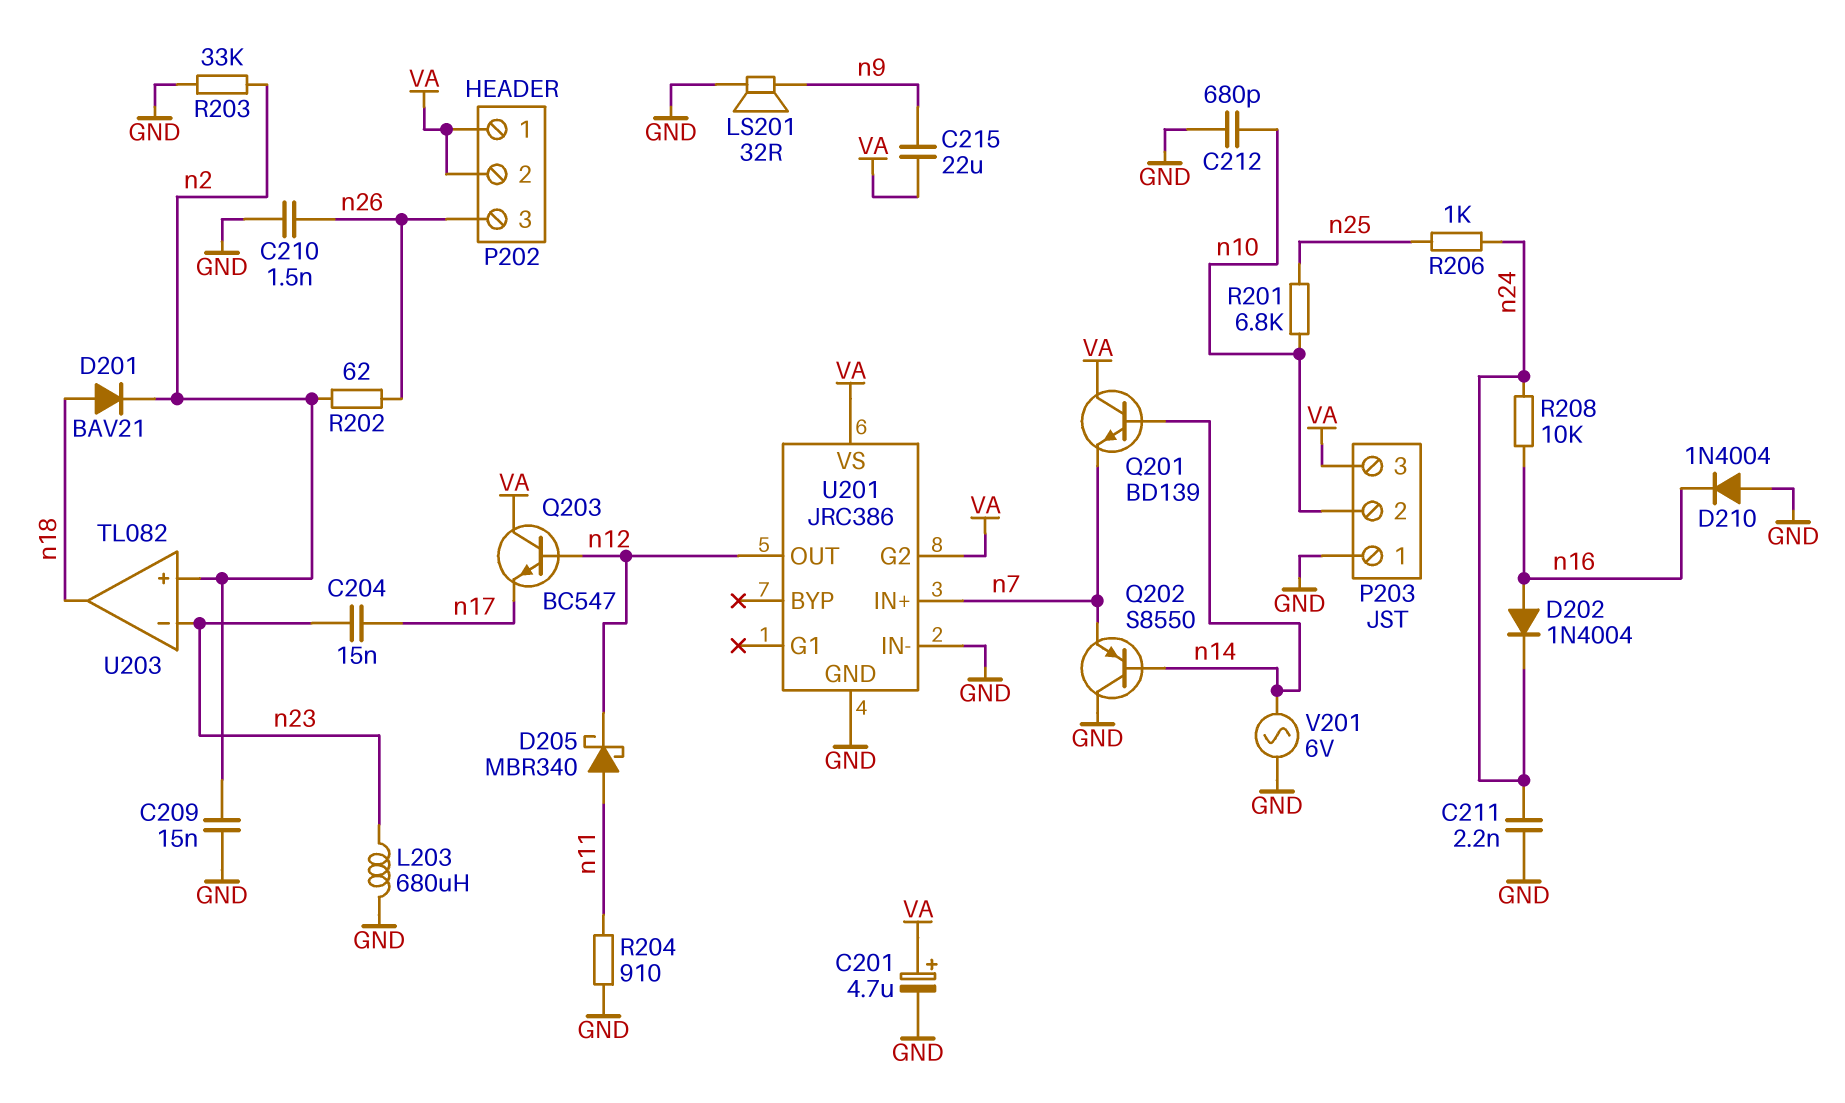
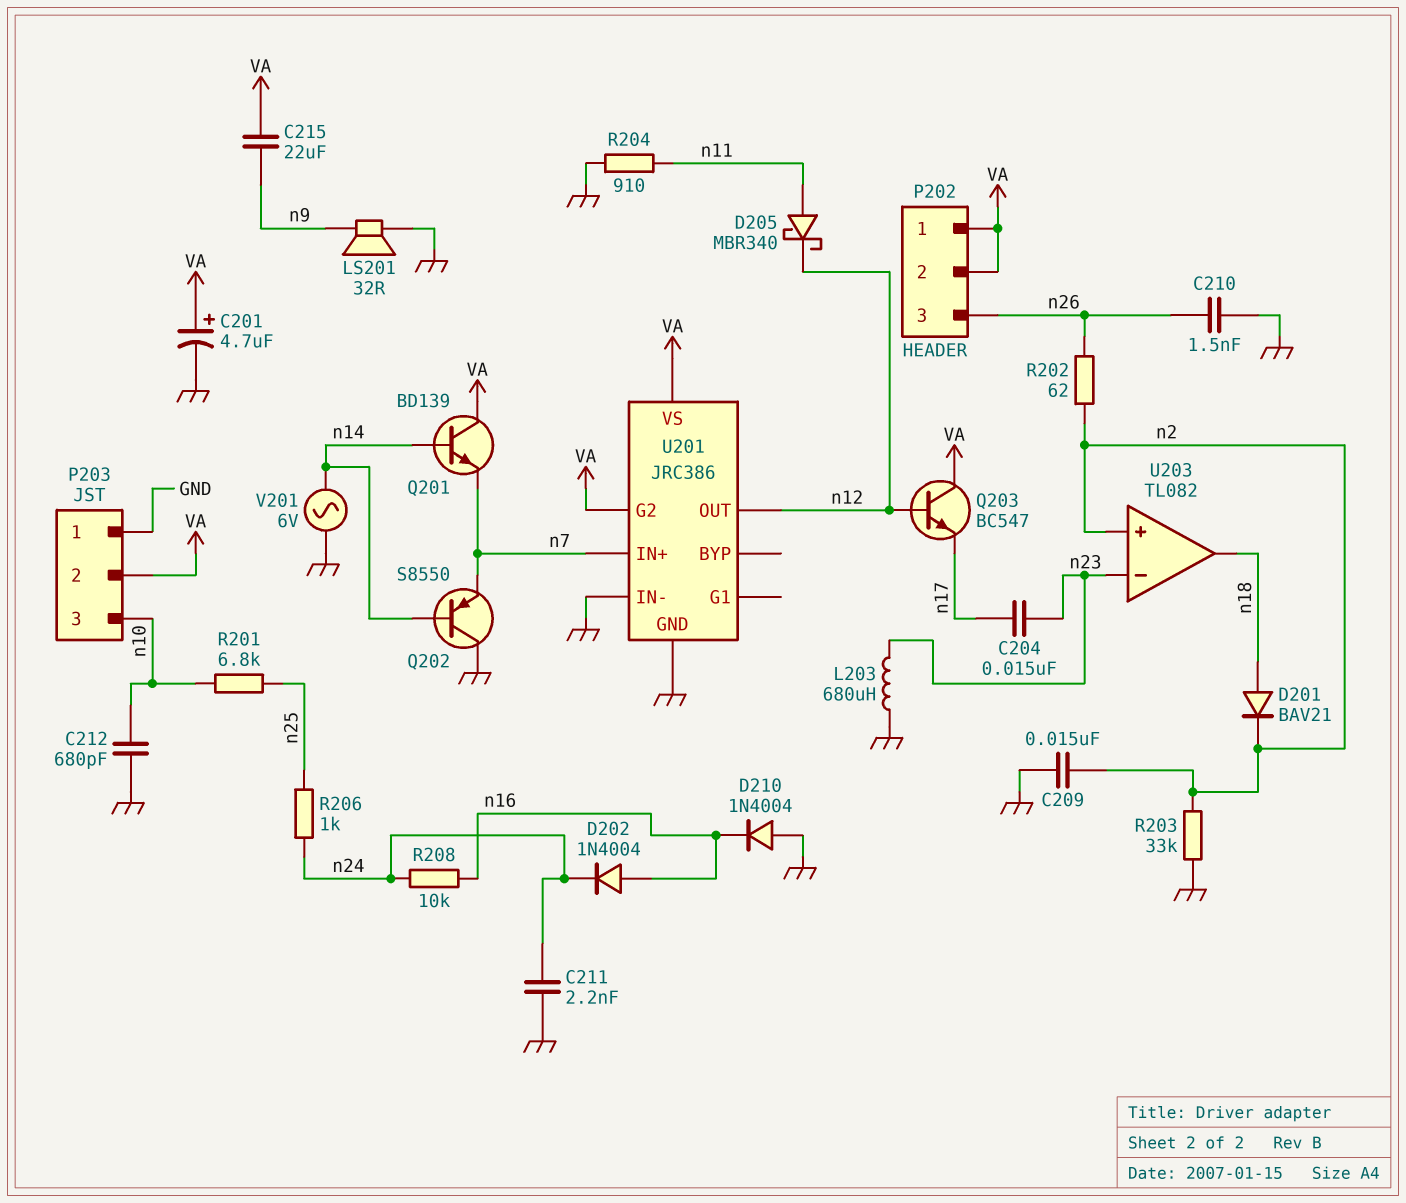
P203 pin 2: n10 -> VA
P203 pin 3: VA -> n10

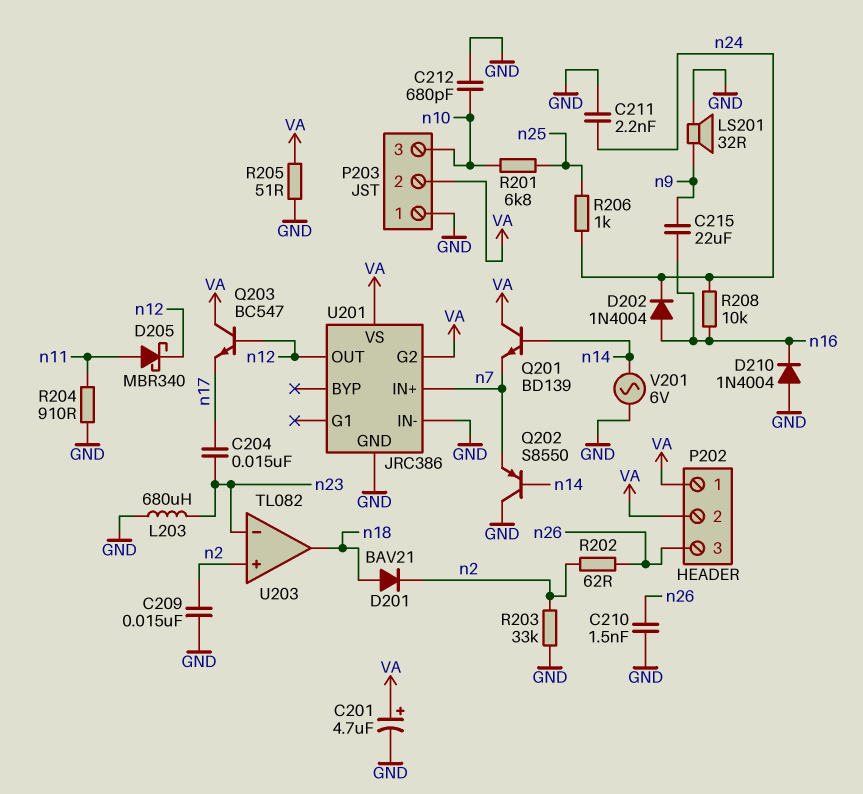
C215: 22uF (VA, n9) -> 22uF (n9, n16)
R205: none -> 51 (GND, VA)

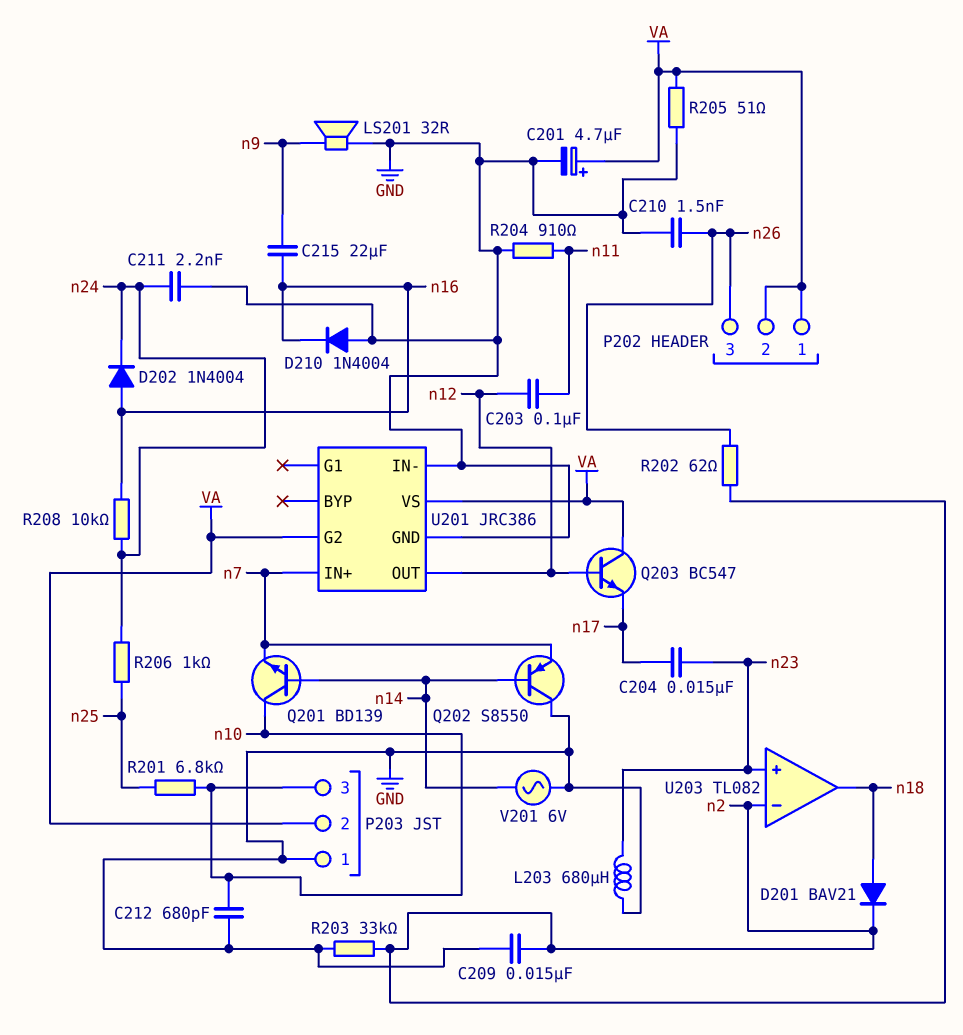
C203: none -> 100nF (n11, n12)
D205: schottky MBR340 (A n11, K n12) -> none
Q201: NPN BD139 (B n14, C VA, E n7) -> NPN BD139 (B n14, C n10, E n7)
U203 pin in+: n2 -> n23
U203 pin in-: n23 -> n2

